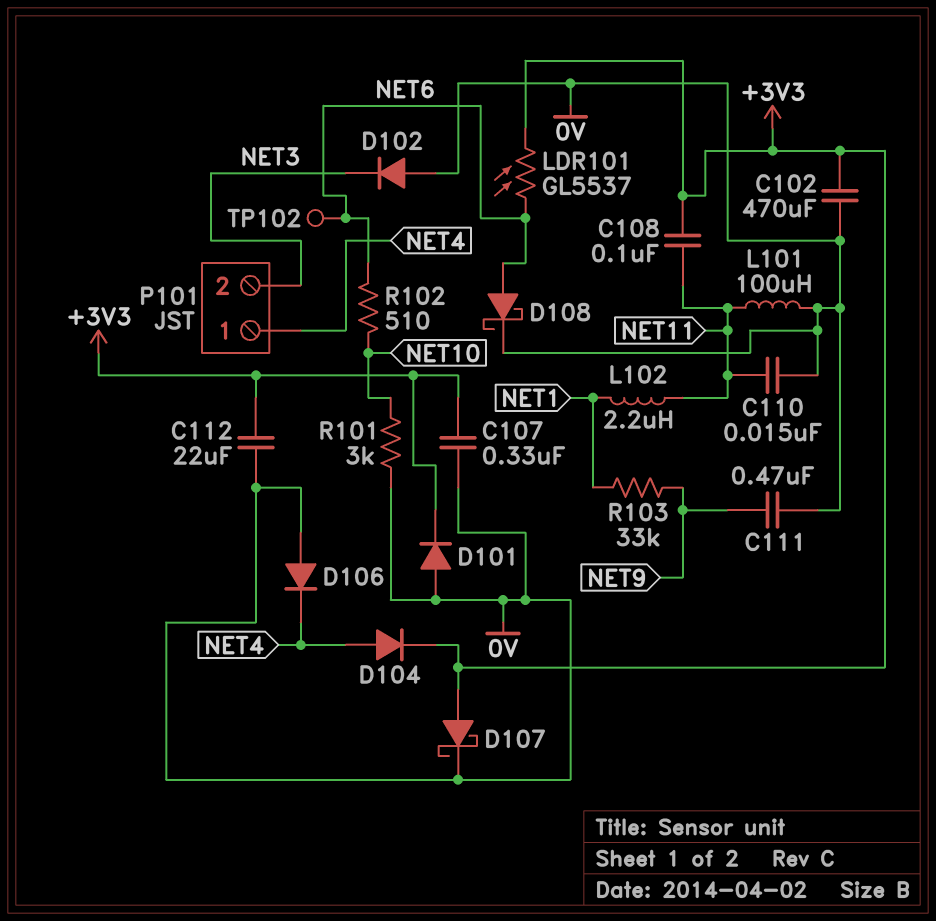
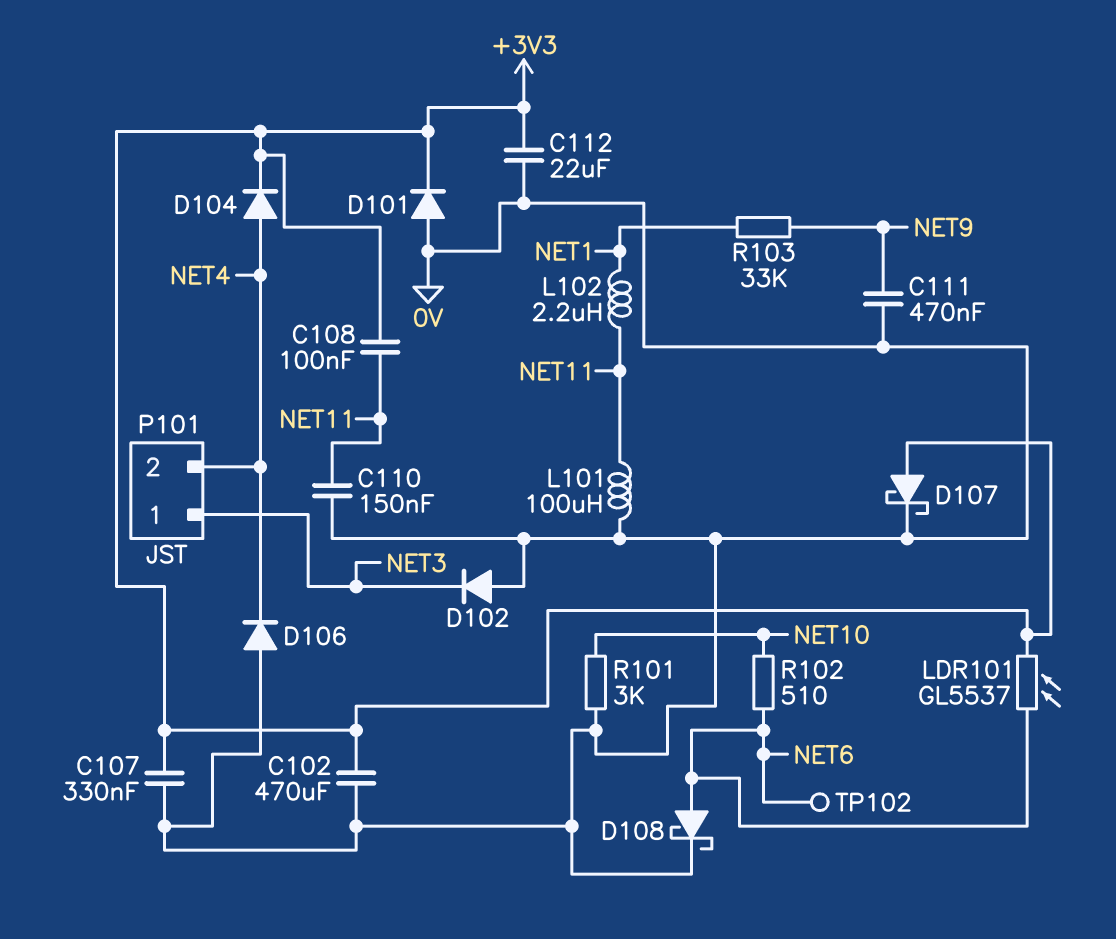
C110: 15nF (0V, NET11) -> 150nF (0V, NET11)
P101 pin 1: NET4 -> NET3
P101 pin 2: NET3 -> NET4

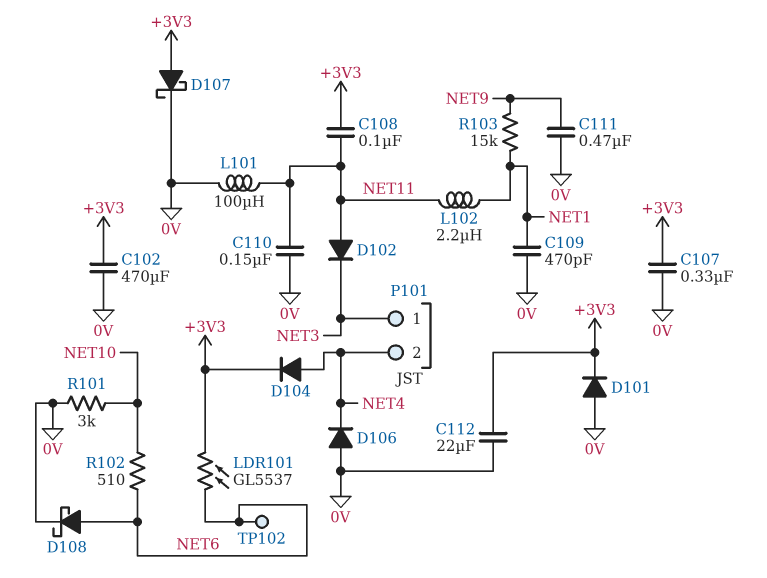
C109: none -> 470pF (0V, NET1)
D102: diode (A 0V, K NET3) -> diode (A NET11, K NET3)
R103: 33k (NET1, NET9) -> 15k (NET1, NET9)

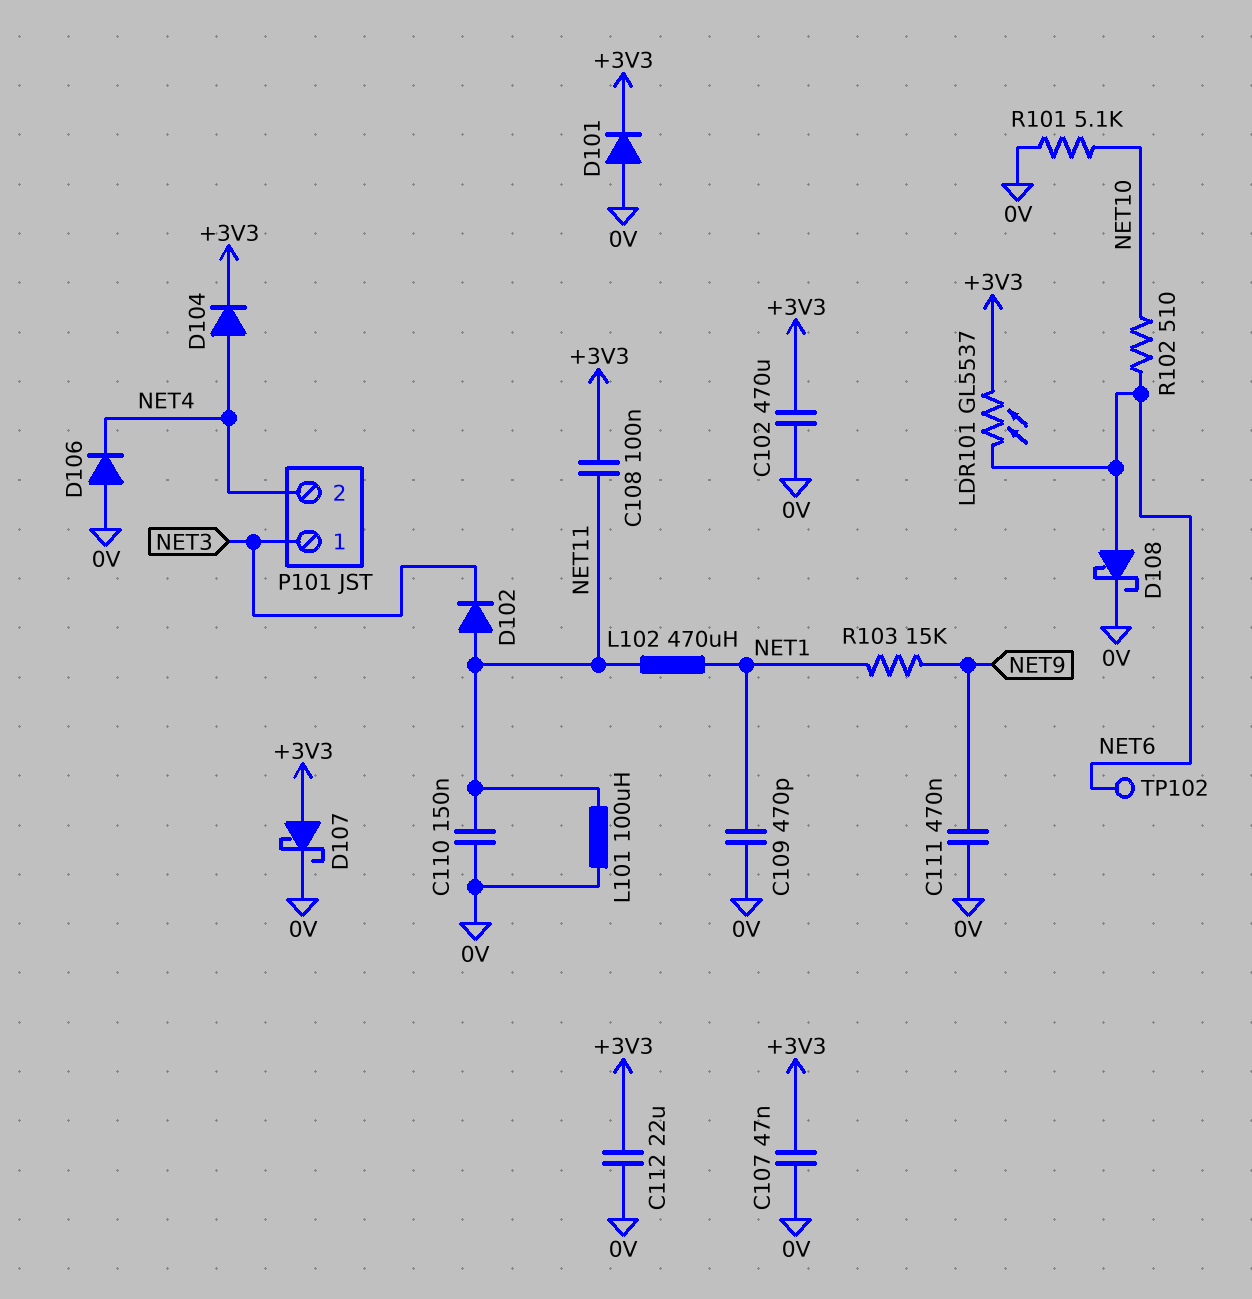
C107: 330nF (+3V3, 0V) -> 47nF (+3V3, 0V)
L102: 2.2uH (NET1, NET11) -> 470uH (NET1, NET11)
R101: 3k (0V, NET10) -> 5.1k (0V, NET10)

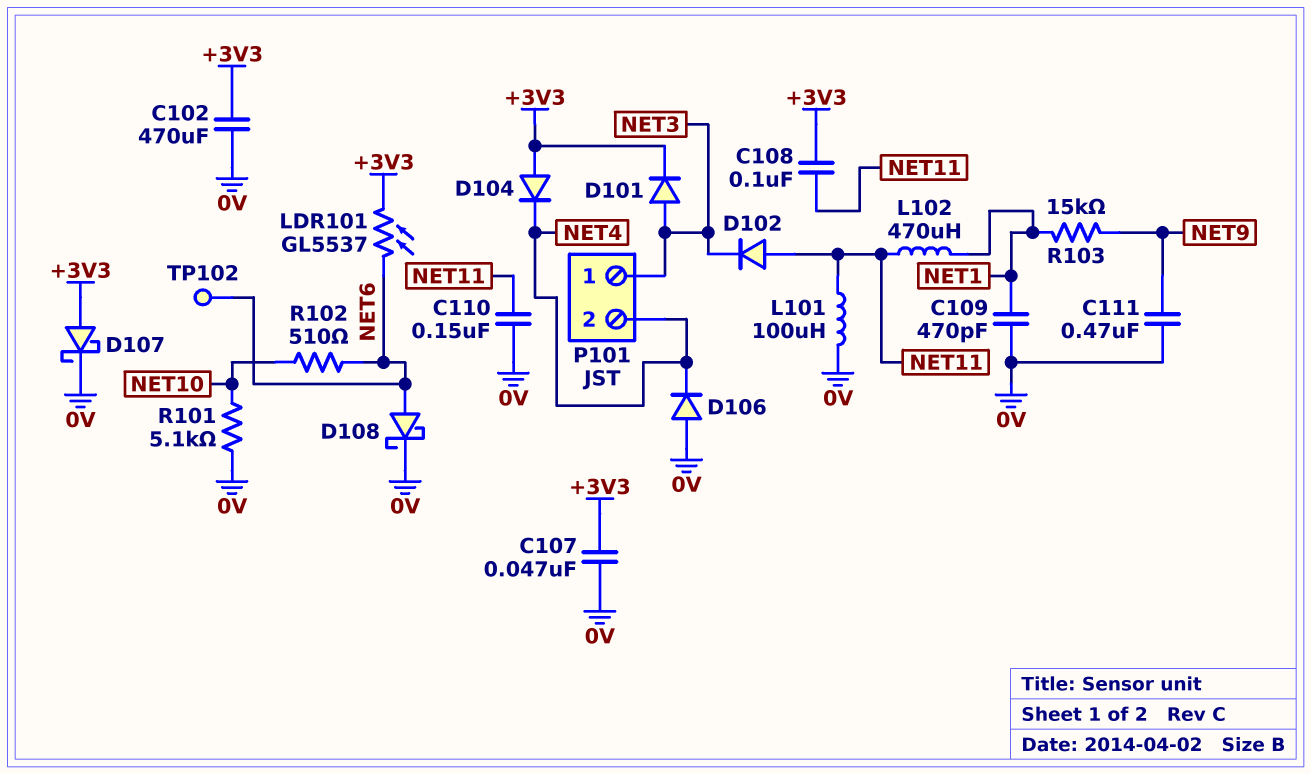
C112: 22uF (+3V3, 0V) -> none
D101: diode (A 0V, K +3V3) -> diode (A NET3, K +3V3)
D104: diode (A NET4, K +3V3) -> diode (A +3V3, K NET4)

